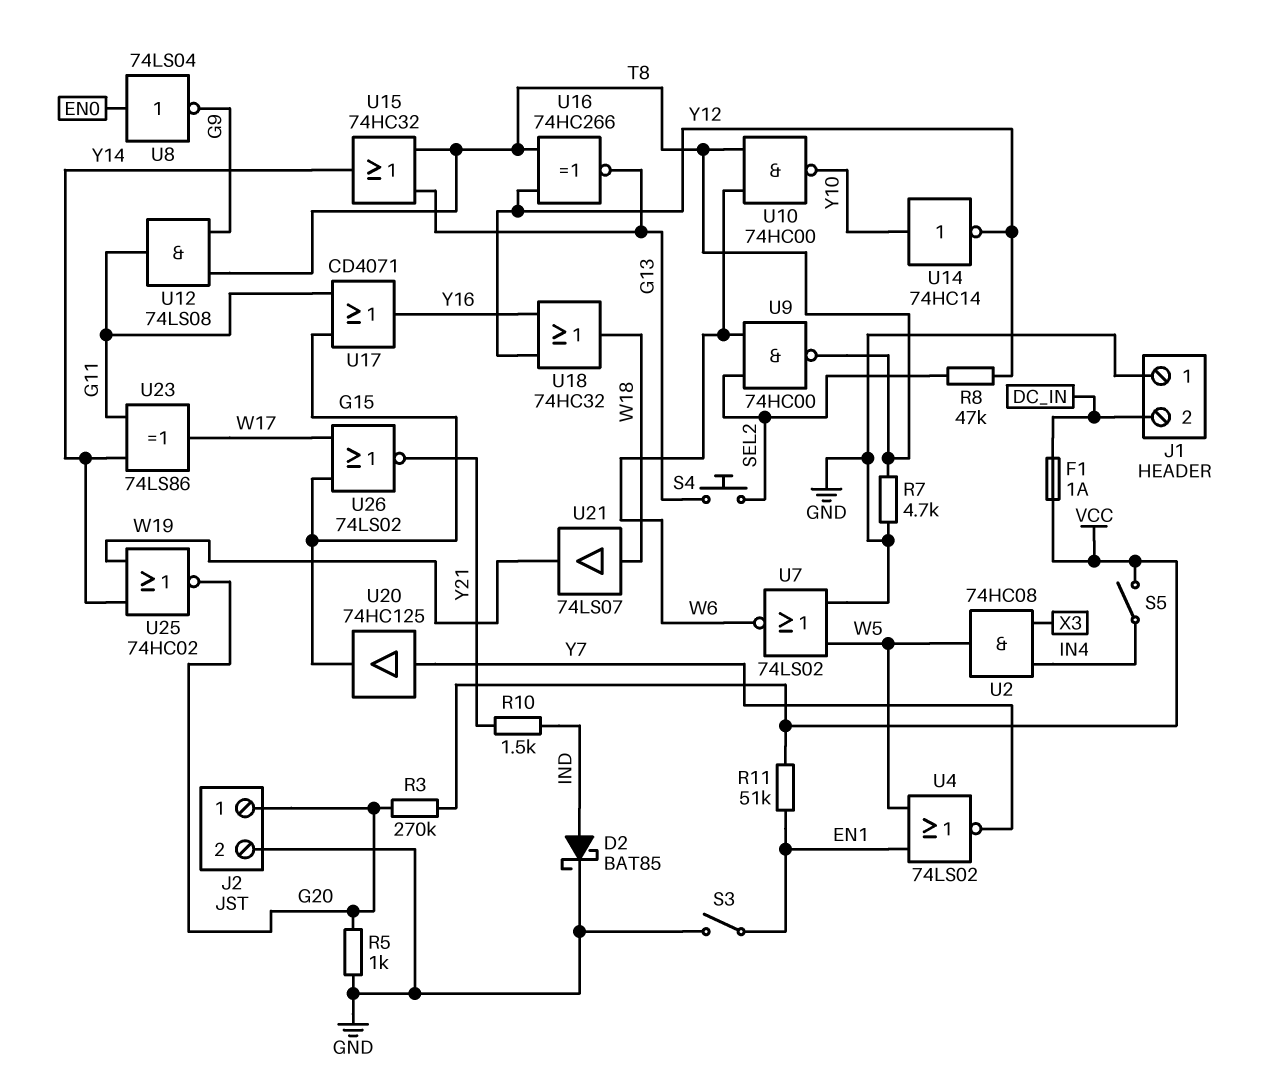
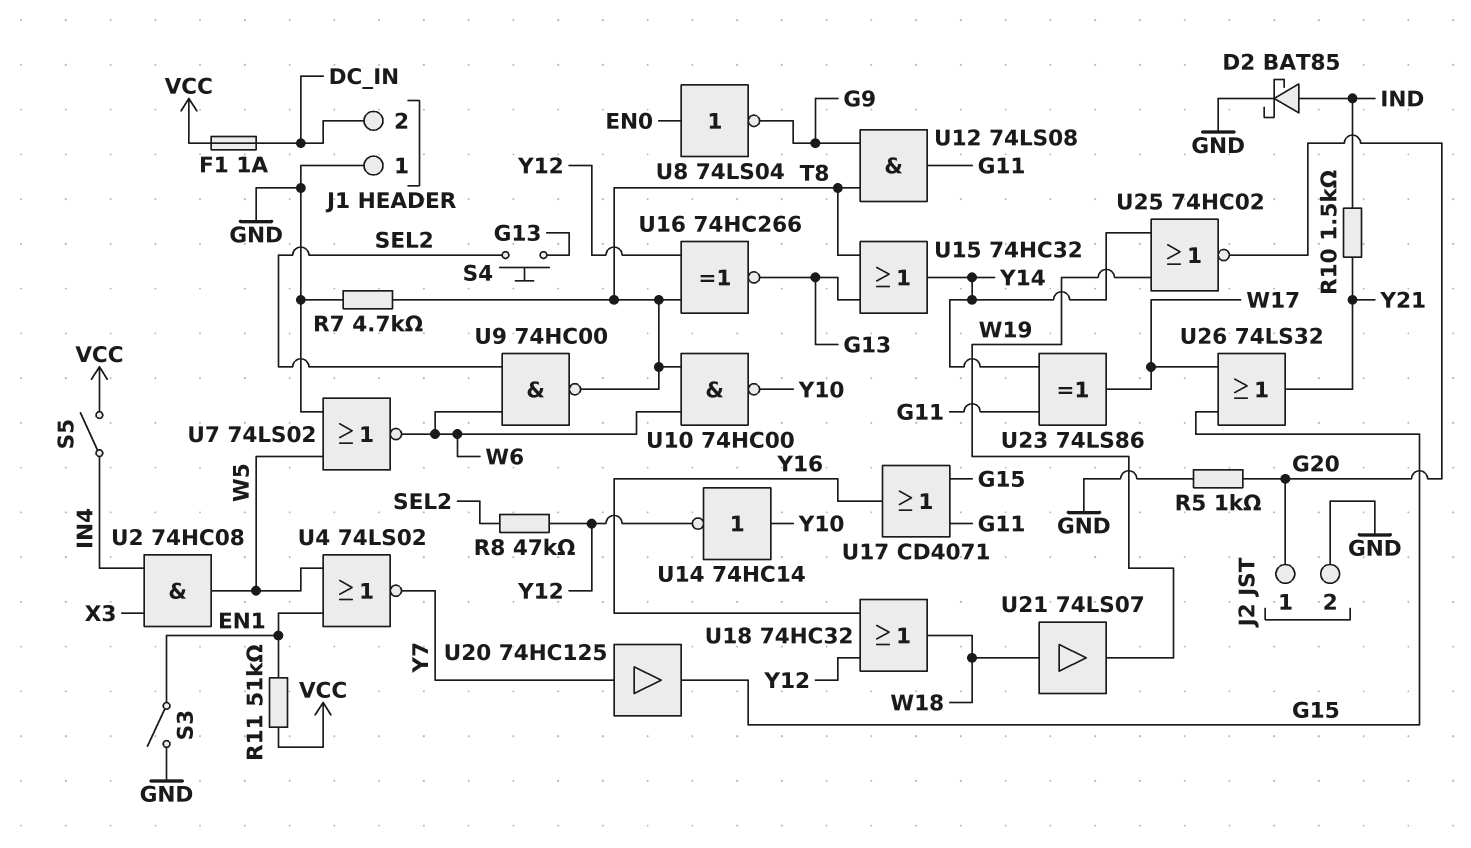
R3: 270k (G20, VCC) -> none
U26: NOR 74LS02 (in G15, in W17, out Y21) -> OR 74LS32 (in G15, in W17, out Y21)

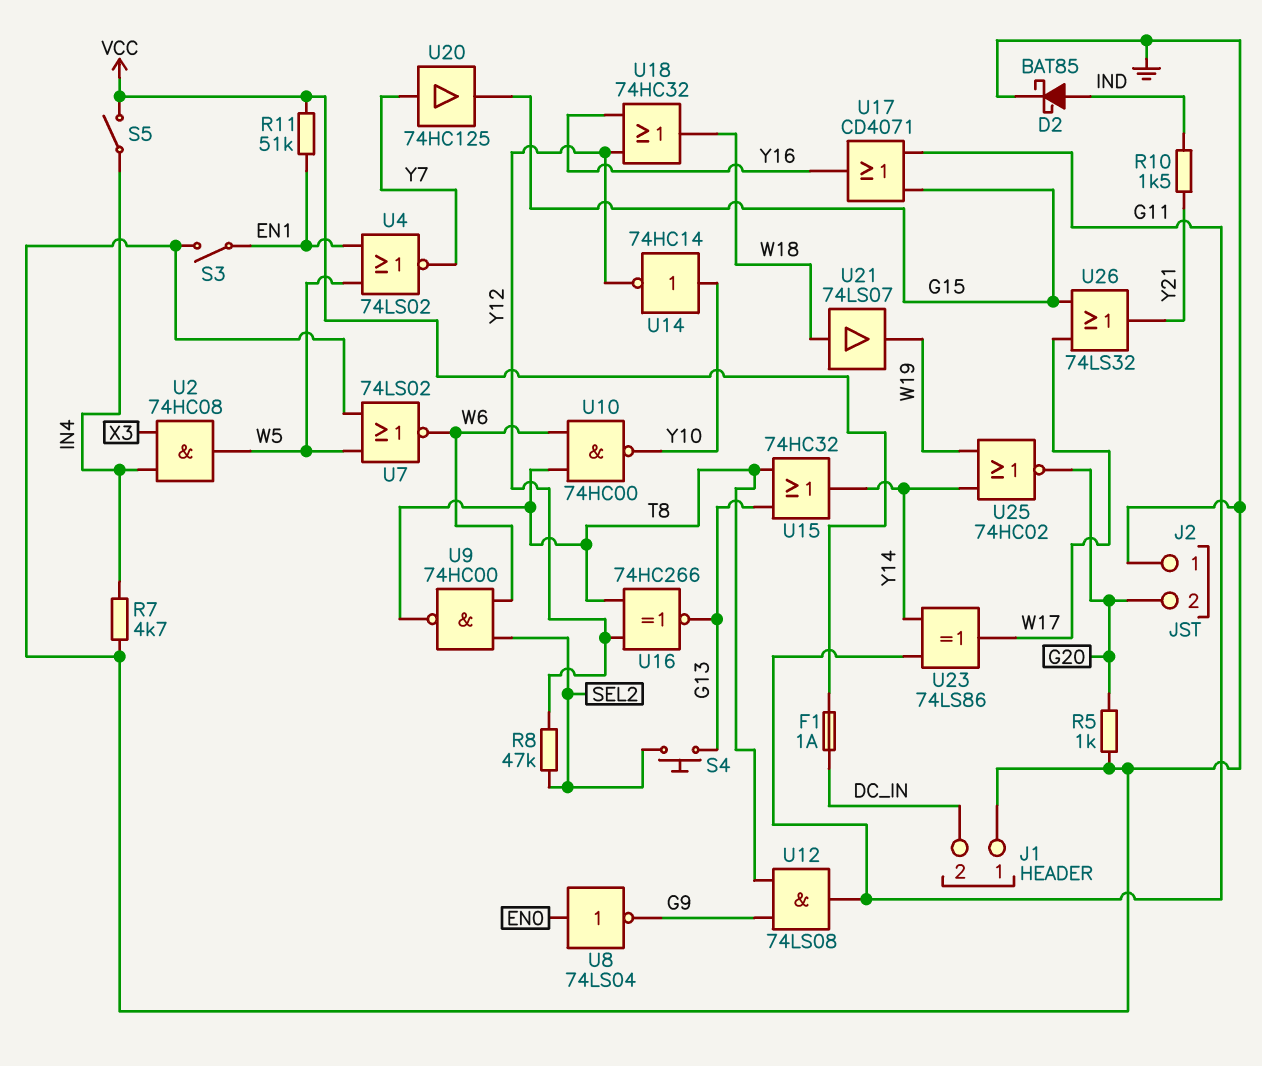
J2 pin 1: G20 -> GND
J2 pin 2: GND -> G20
R7: 4.7k (GND, T8) -> 4.7k (GND, IN4)

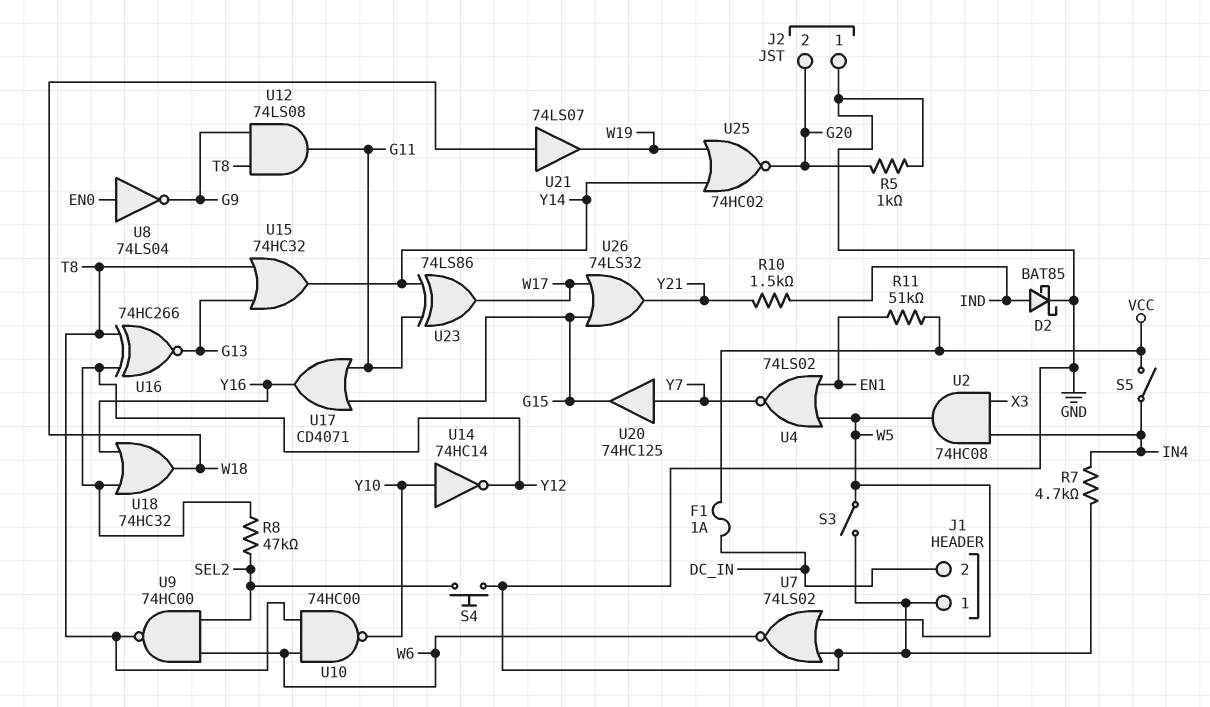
S3: switch (EN1, GND) -> switch (GND, W5)
S4: button (G13, SEL2) -> button (GND, SEL2)

